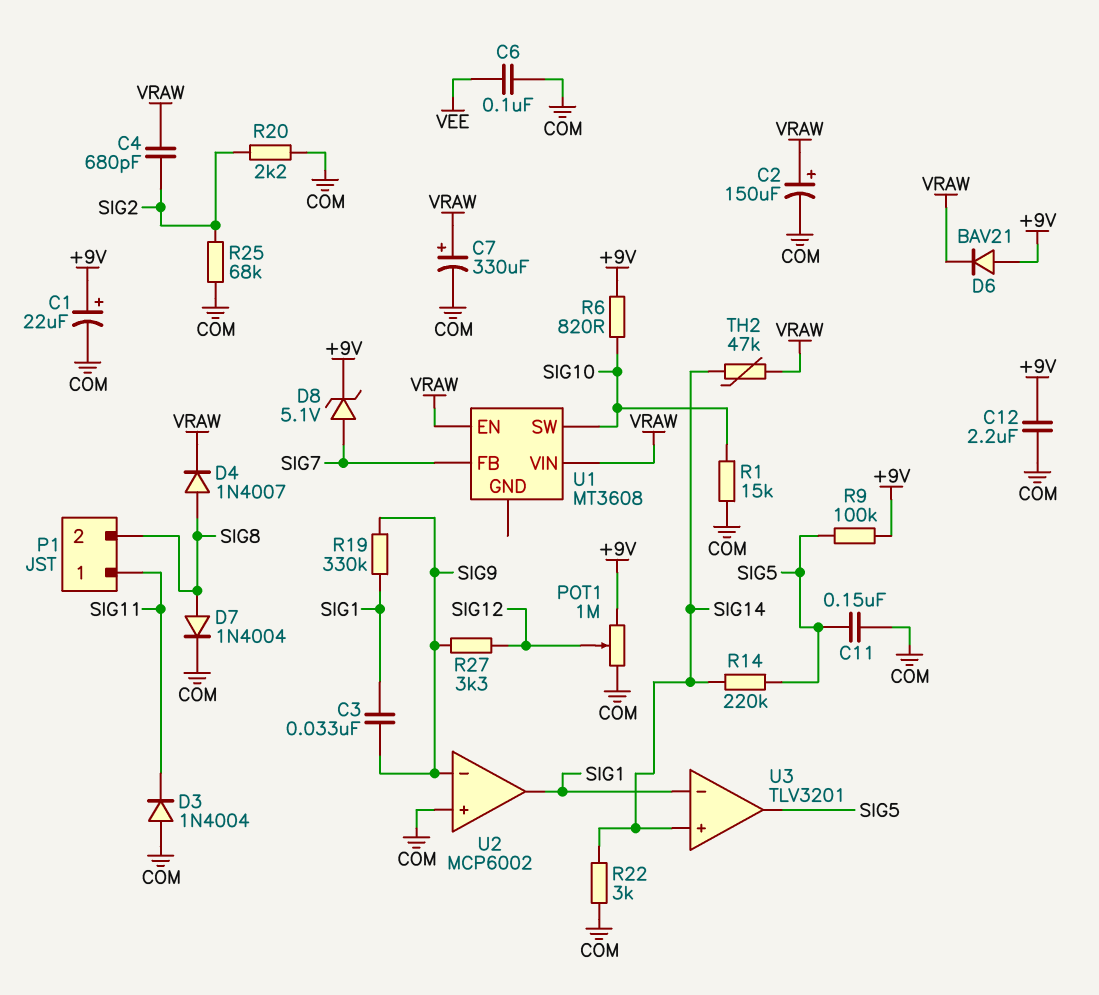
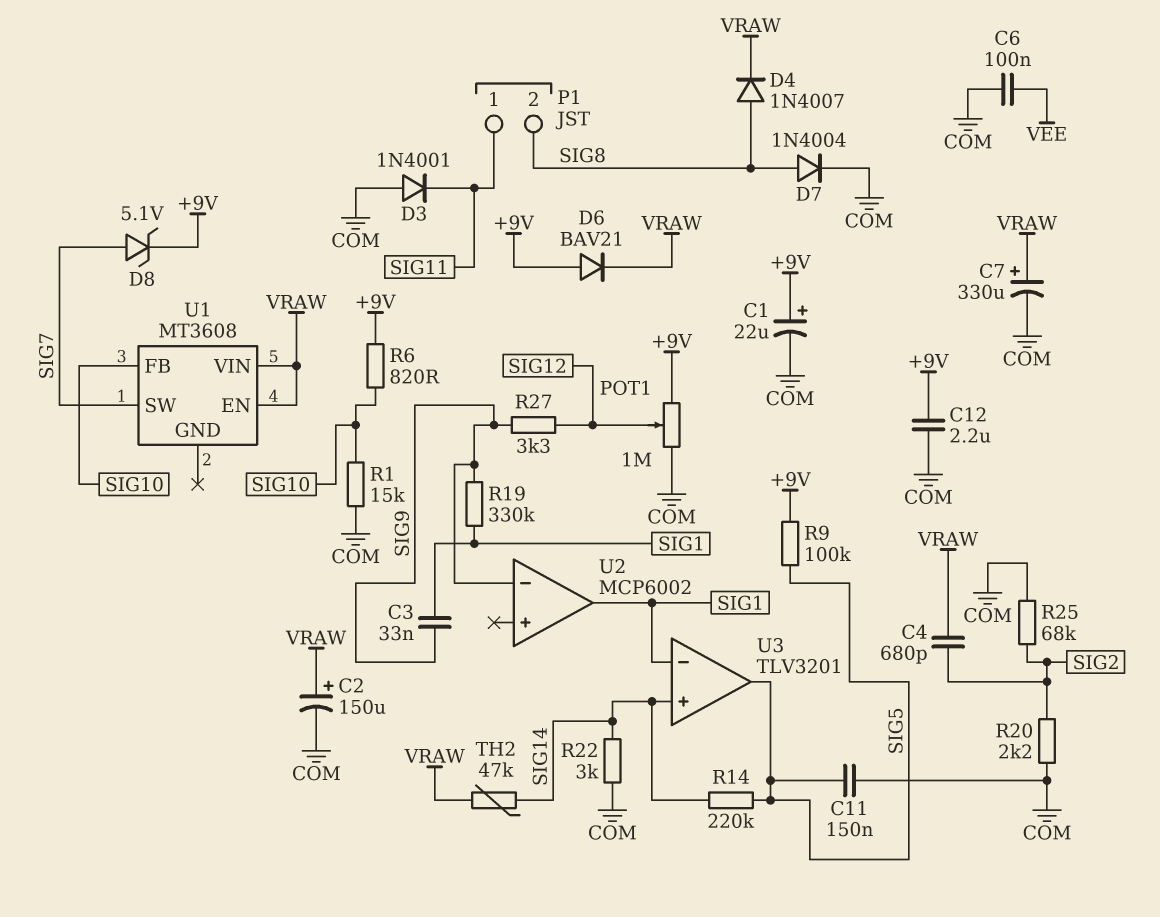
D3: diode 1N4004 (A COM, K SIG11) -> diode 1N4001 (A COM, K SIG11)
U1 pin FB: SIG7 -> SIG10
U1 pin SW: SIG10 -> SIG7
U2 pin in+: COM -> none

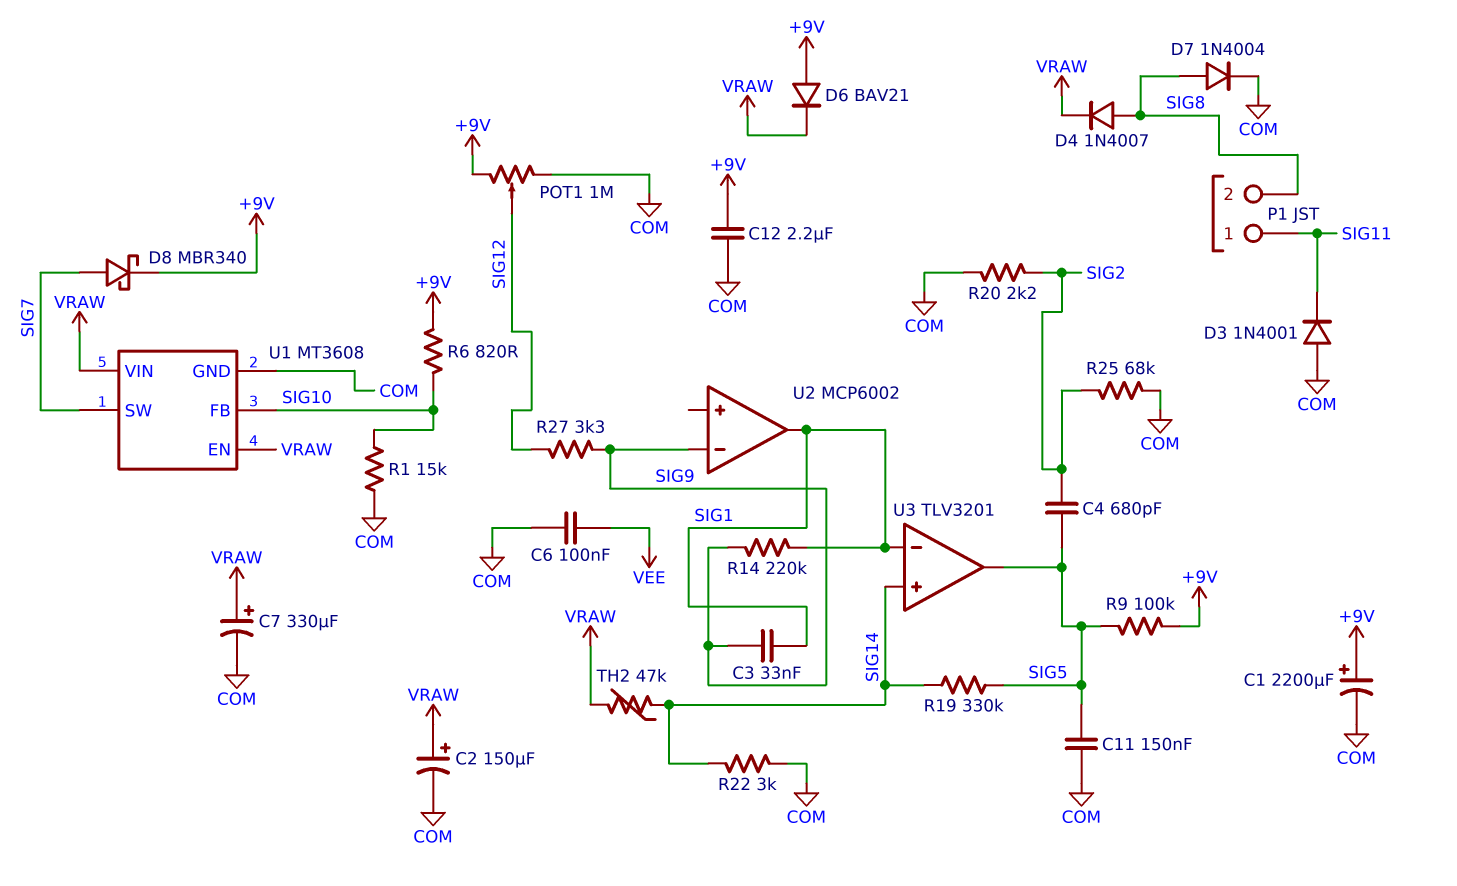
C1: 22uF (plus +9V, minus COM) -> 2200uF (plus +9V, minus COM)
C4: 680pF (SIG2, VRAW) -> 680pF (SIG2, SIG5)
D8: zener 5.1V (A SIG7, K +9V) -> schottky MBR340 (A SIG7, K +9V)
R14: 220k (SIG5, SIG14) -> 220k (SIG1, SIG9)
R19: 330k (SIG1, SIG9) -> 330k (SIG5, SIG14)
U1 pin GND: none -> COM

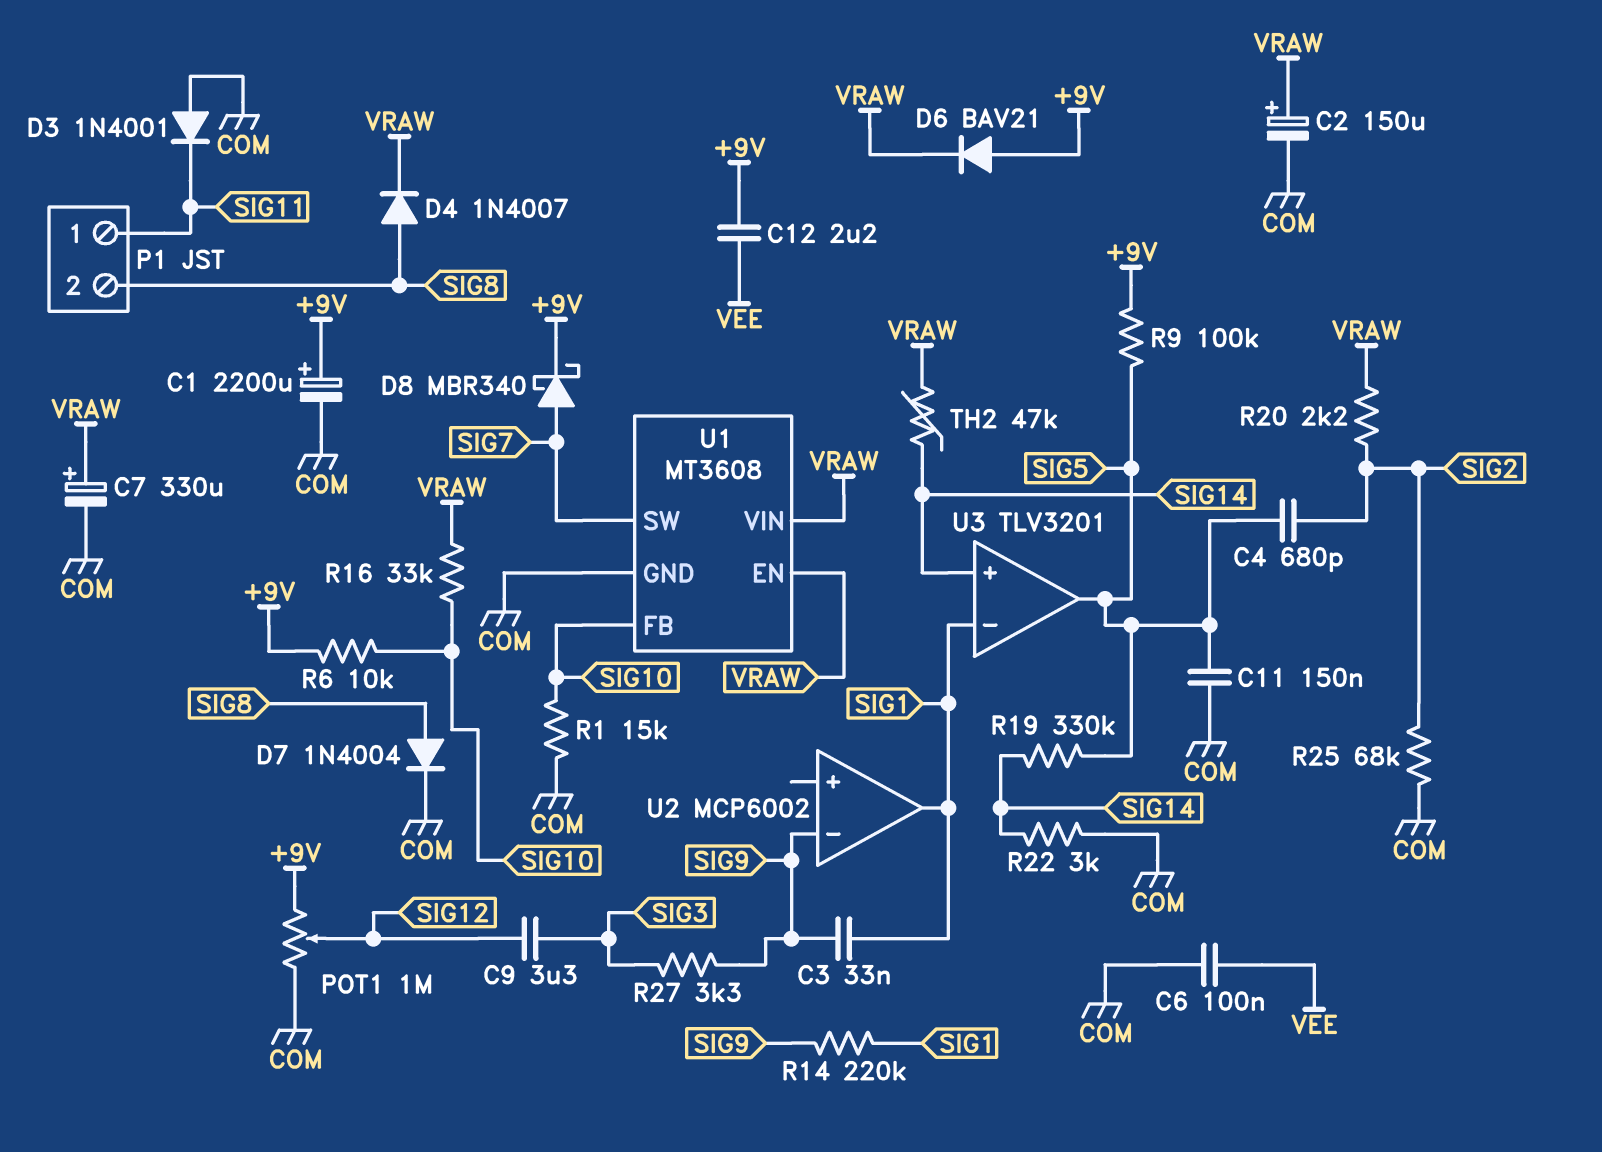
C9: none -> 3.3uF (SIG3, SIG12)
C12: 2.2uF (+9V, COM) -> 2.2uF (+9V, VEE)
R6: 820 (+9V, SIG10) -> 10k (+9V, SIG10)
R16: none -> 33k (SIG10, VRAW)
R20: 2.2k (COM, SIG2) -> 2.2k (SIG2, VRAW)
R27: 3.3k (SIG9, SIG12) -> 3.3k (SIG3, SIG9)

